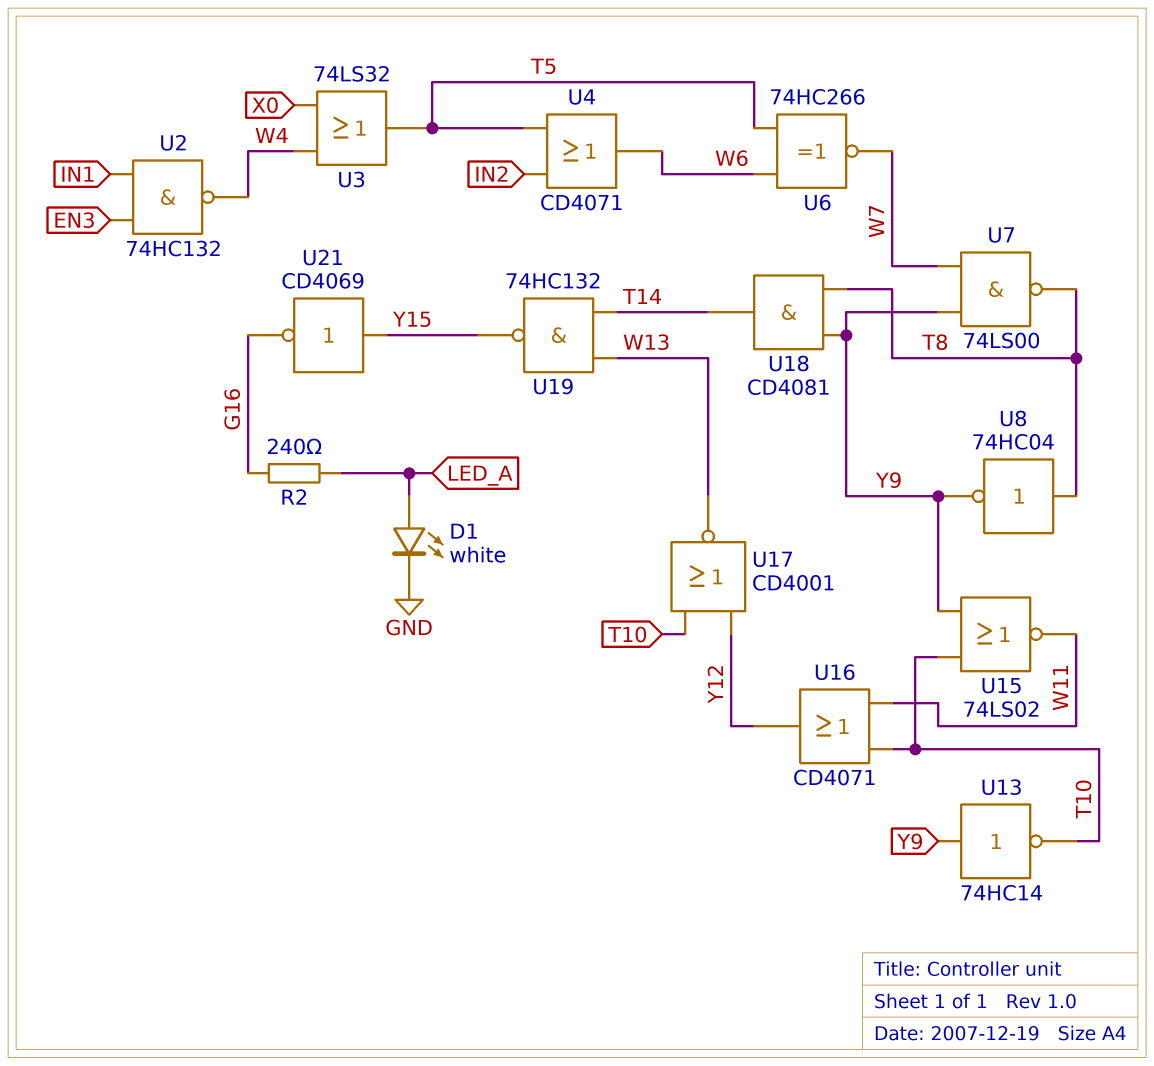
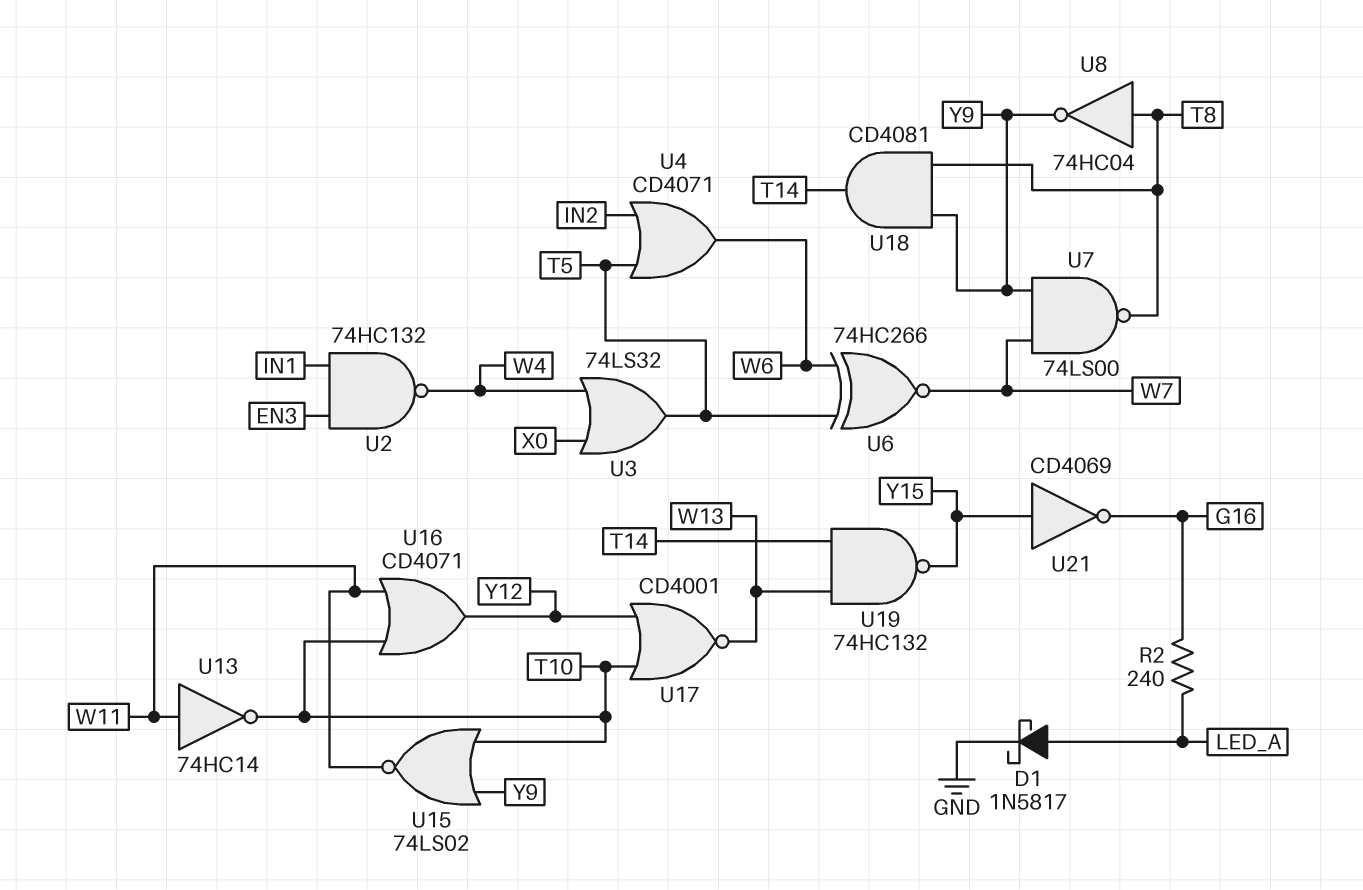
D1: LED white (A LED_A, K GND) -> schottky 1N5817 (A LED_A, K GND)
U13: NOT 74HC14 (in Y9, out T10) -> NOT 74HC14 (in W11, out T10)

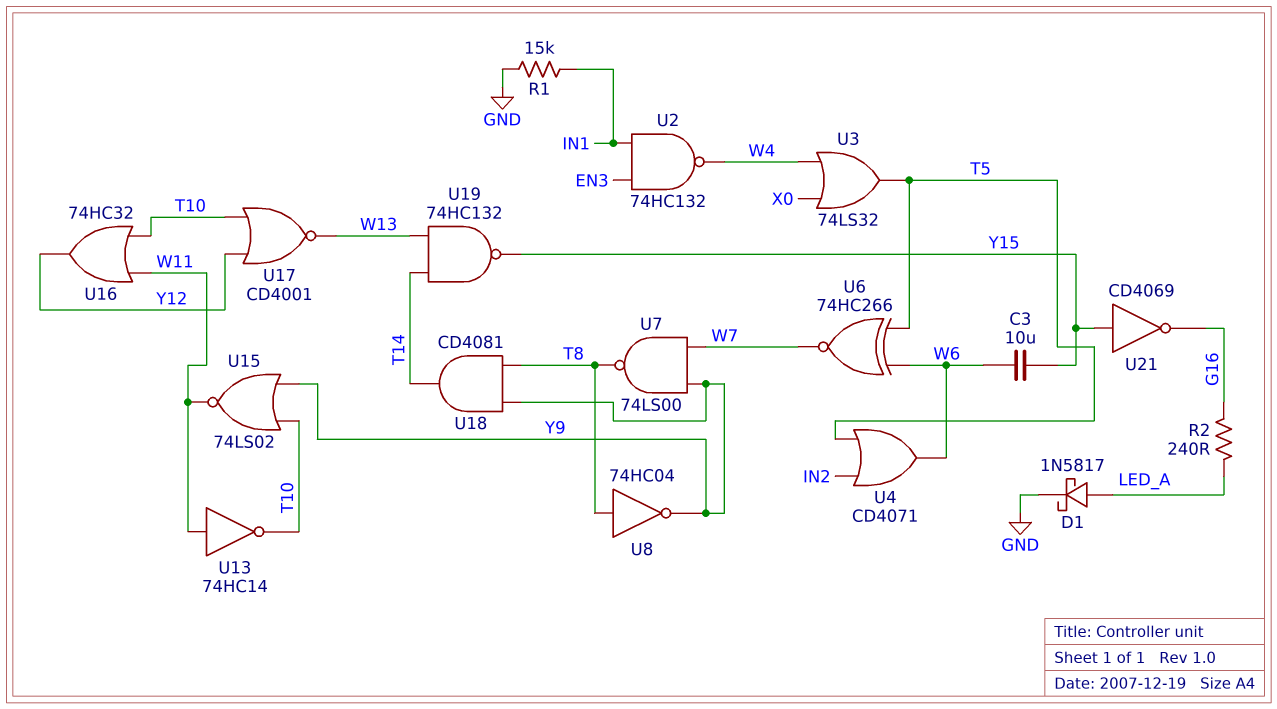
C3: none -> 10uF (W6, Y15)
R1: none -> 15k (GND, IN1)
U16: OR CD4071 (in T10, in W11, out Y12) -> OR 74HC32 (in T10, in W11, out Y12)

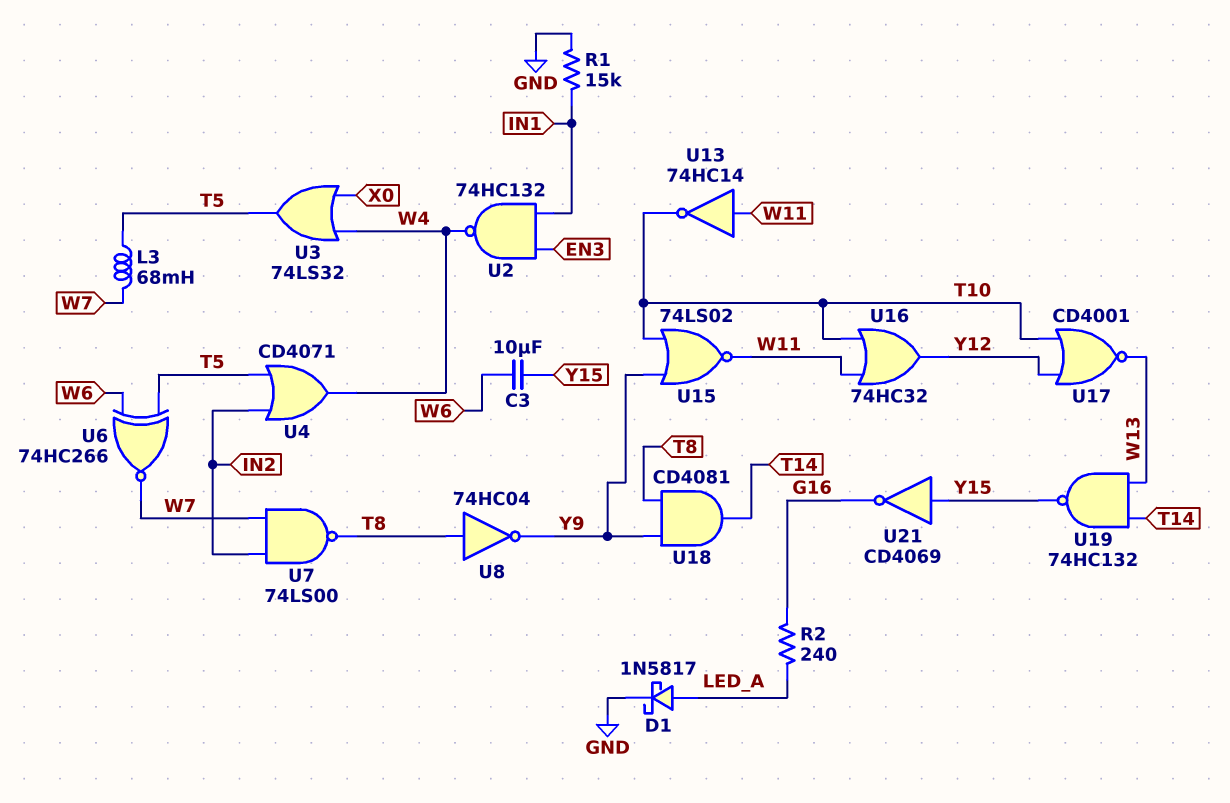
L3: none -> 68mH (T5, W7)
U4: OR CD4071 (in IN2, in T5, out W6) -> OR CD4071 (in IN2, in T5, out W4)
U7: NAND 74LS00 (in W7, in Y9, out T8) -> NAND 74LS00 (in IN2, in W7, out T8)

